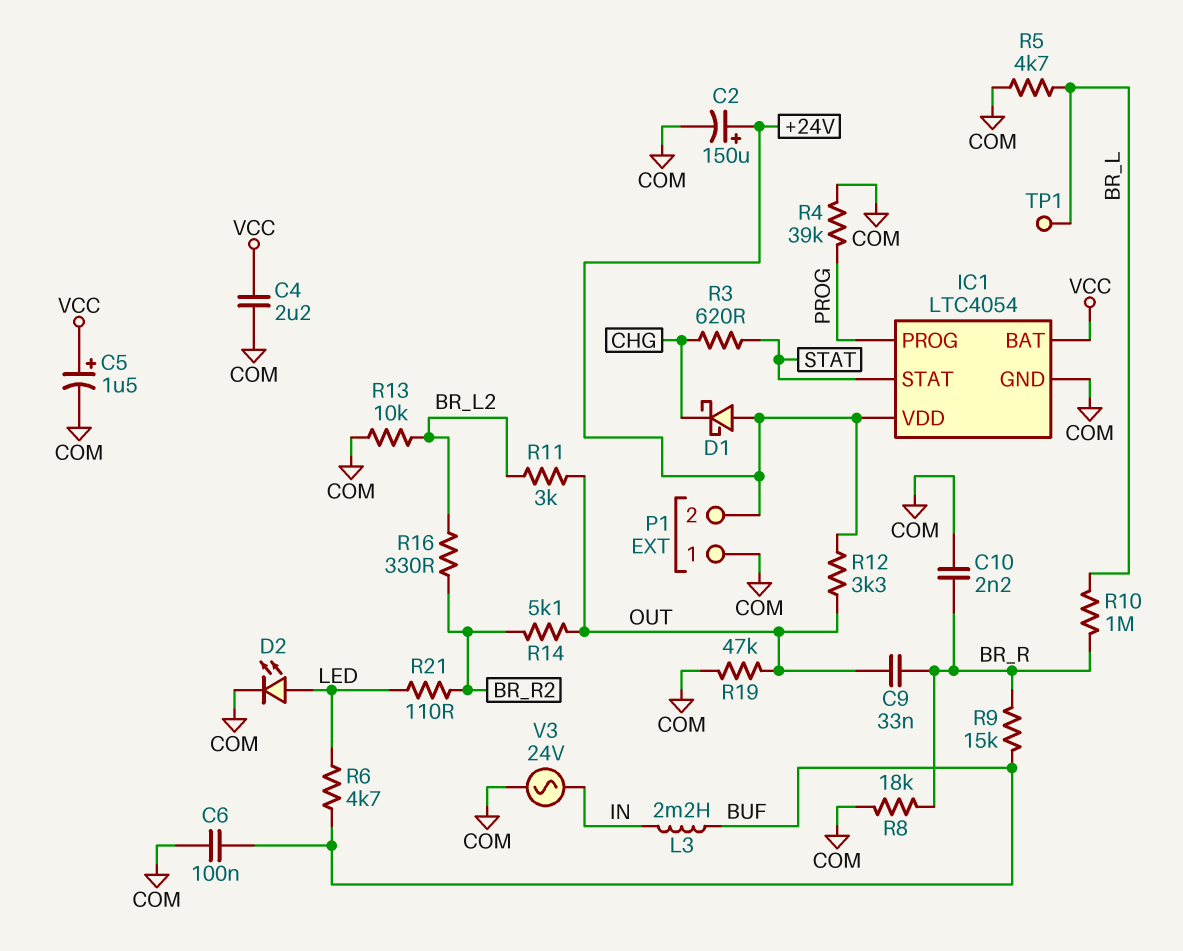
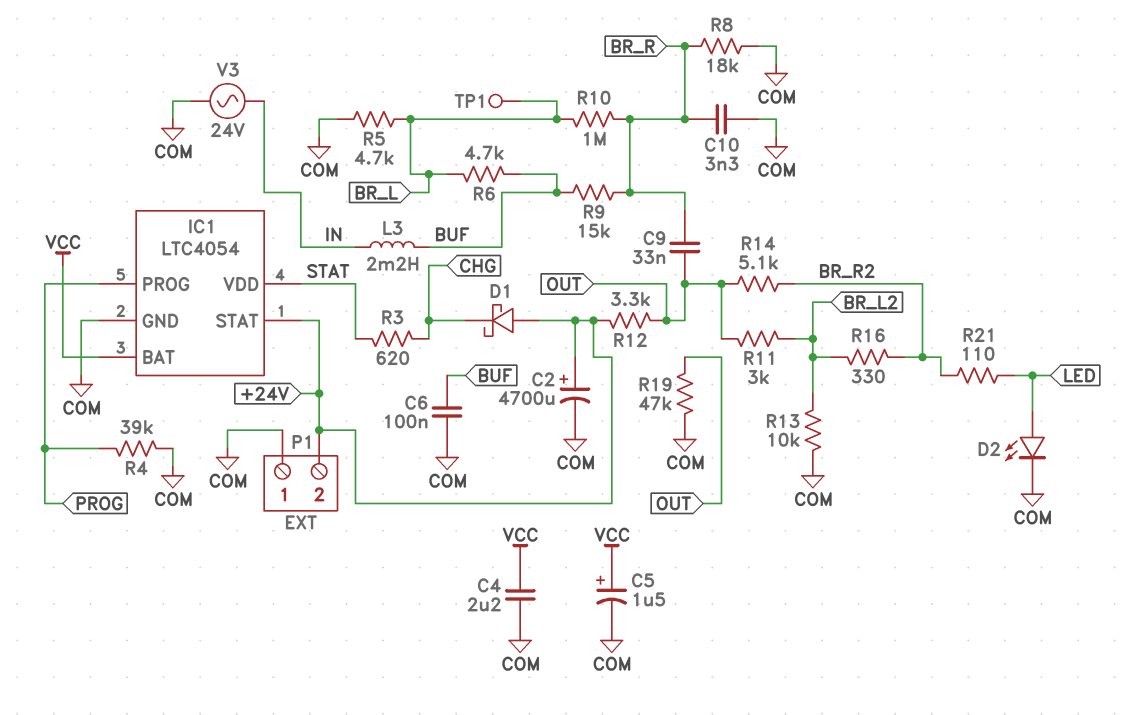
C2: 150uF (plus +24V, minus COM) -> 4700uF (plus +24V, minus COM)
C10: 2.2nF (BR_R, COM) -> 3.3nF (BR_R, COM)
IC1 pin STAT: STAT -> +24V
IC1 pin VDD: +24V -> STAT
R6: 4.7k (BUF, LED) -> 4.7k (BR_L, BUF)

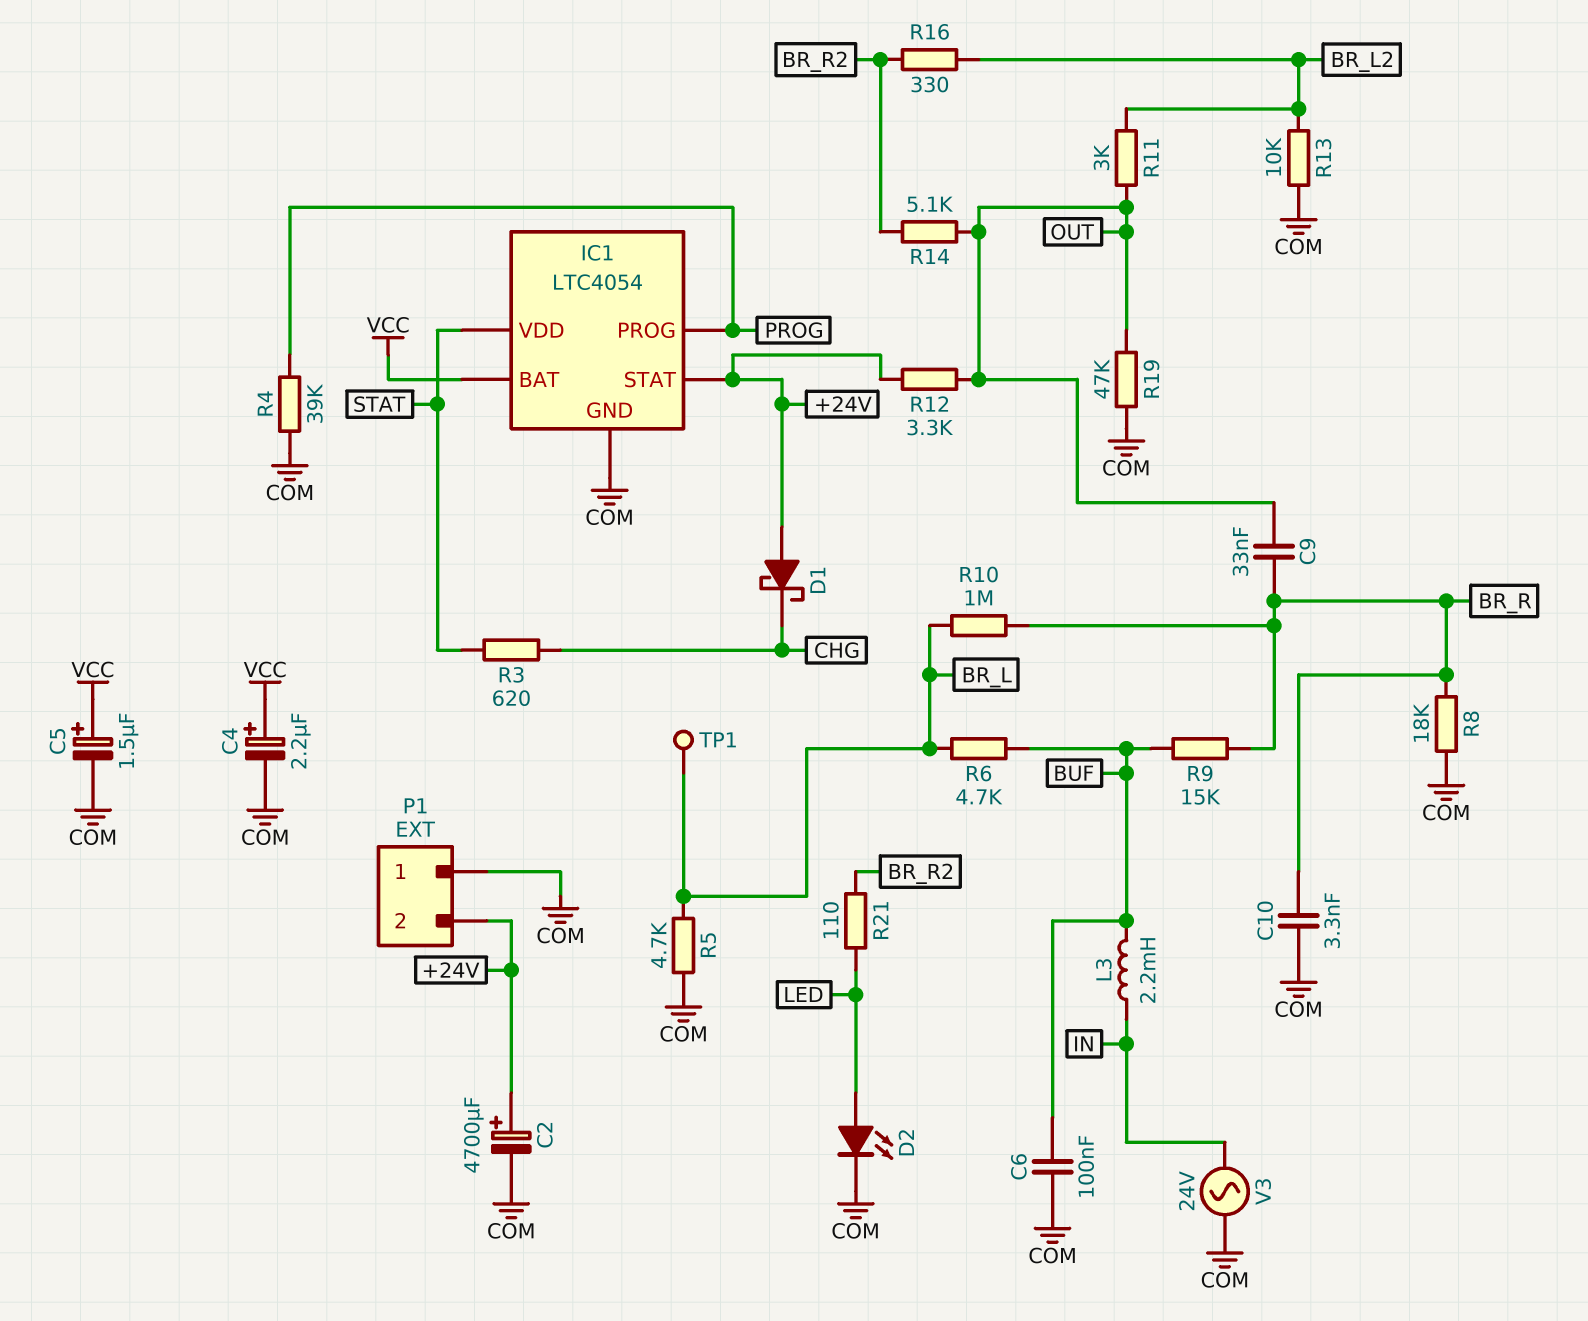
C4: 2.2uF (COM, VCC) -> 2.2uF (plus VCC, minus COM)

